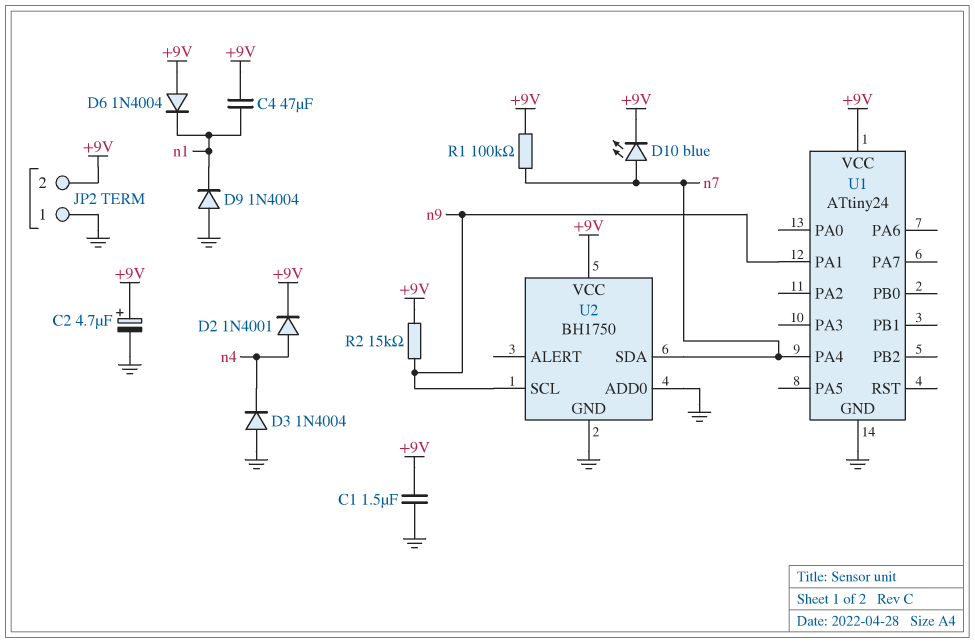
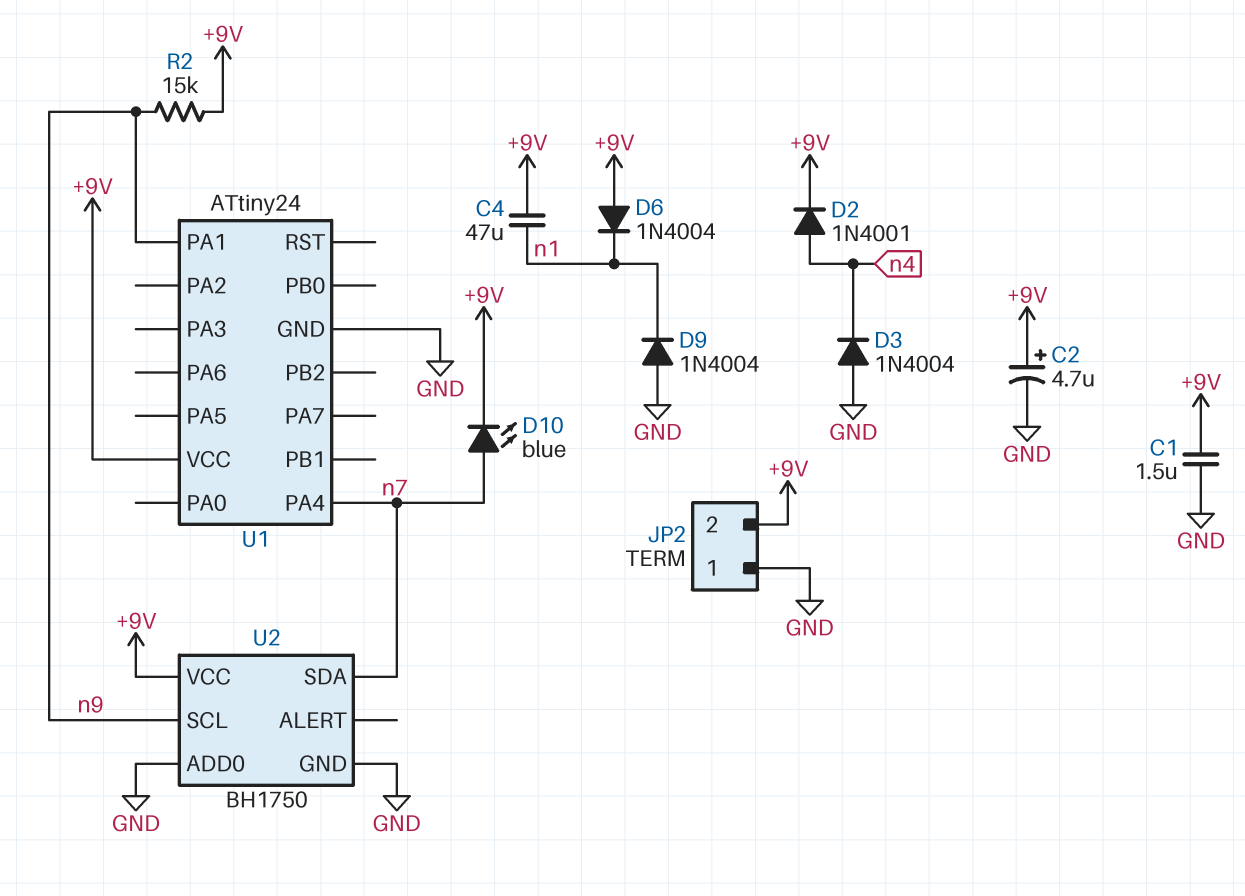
R1: 100k (+9V, n7) -> none

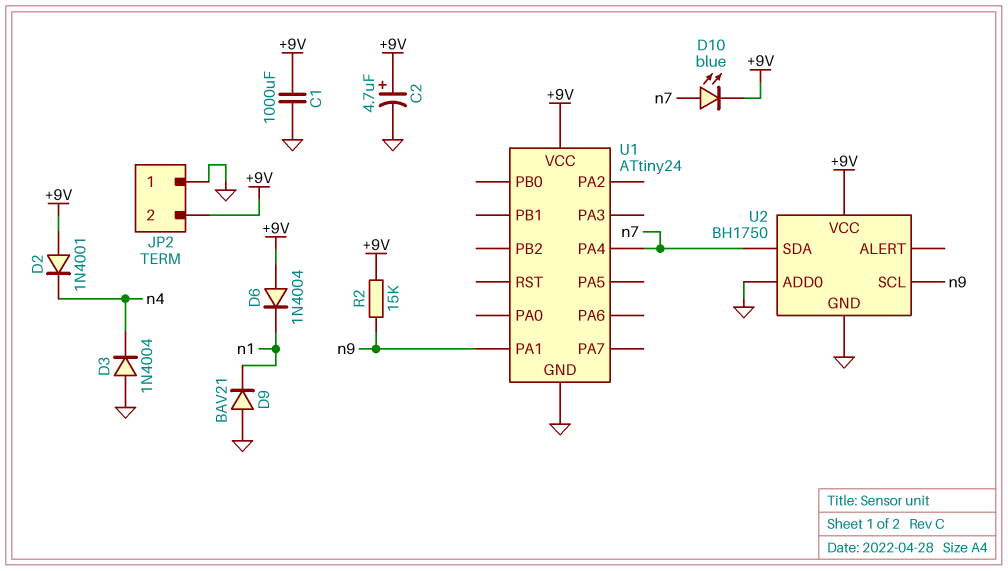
C1: 1.5uF (+9V, GND) -> 1000uF (+9V, GND)
C4: 47uF (+9V, n1) -> none
D2: diode 1N4001 (A n4, K +9V) -> diode 1N4001 (A +9V, K n4)
D9: diode 1N4004 (A GND, K n1) -> diode BAV21 (A GND, K n1)

